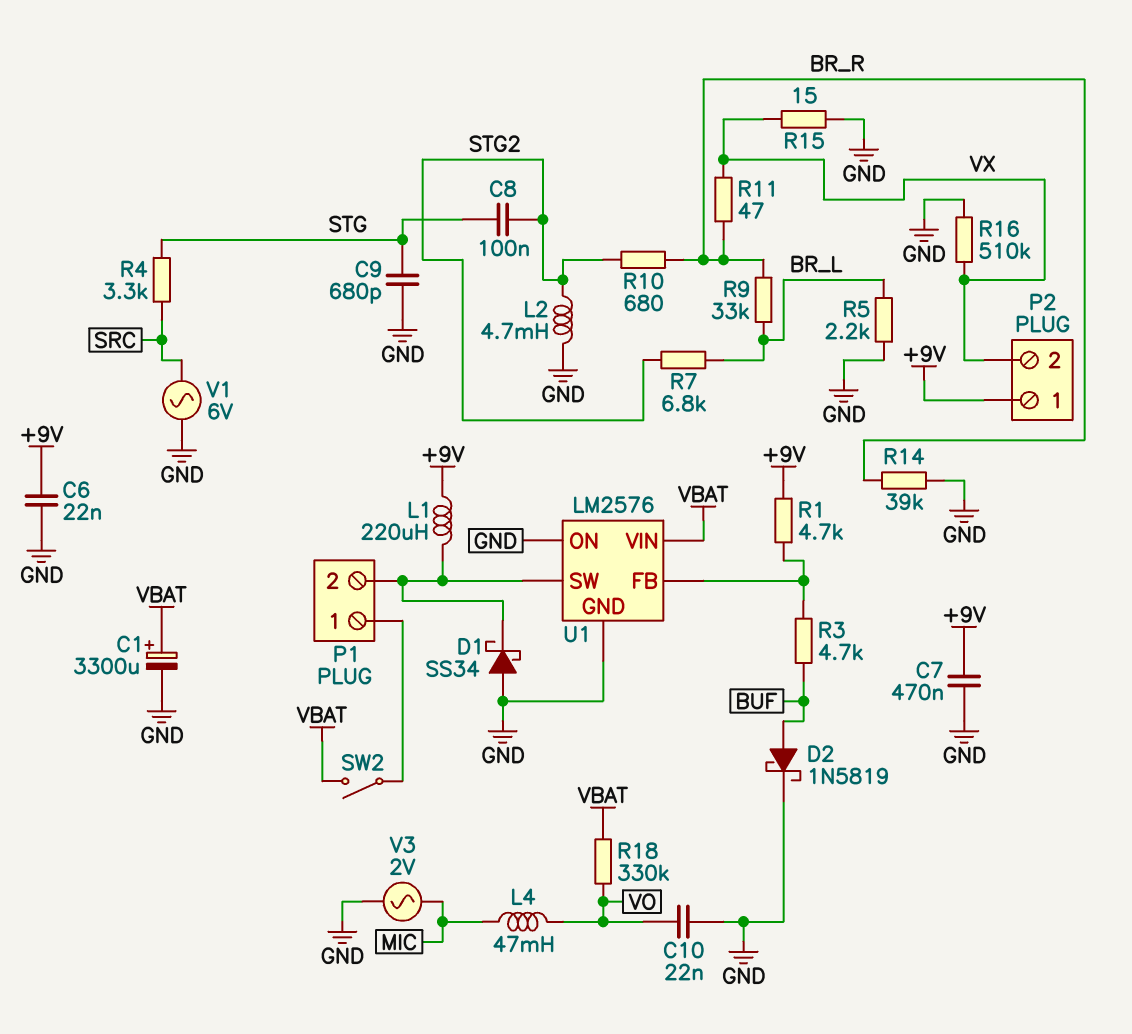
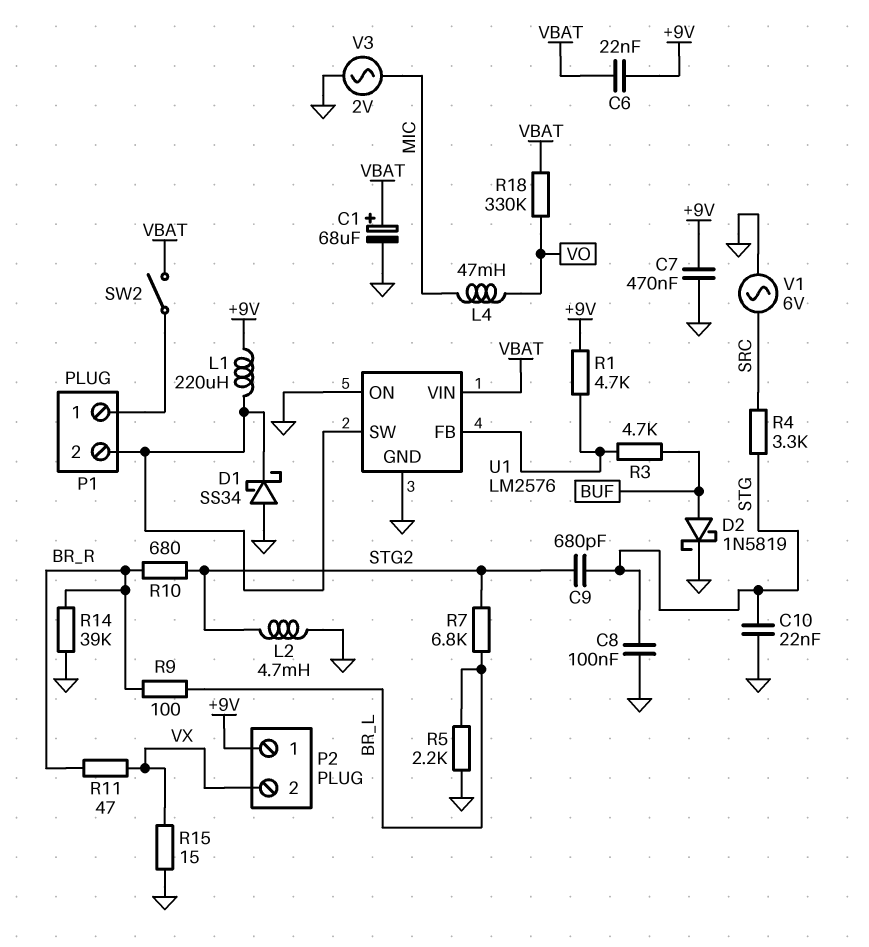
C1: 3300uF (plus VBAT, minus GND) -> 68uF (plus VBAT, minus GND)
C6: 22nF (+9V, GND) -> 22nF (+9V, VBAT)
C8: 100nF (STG, STG2) -> 100nF (GND, STG)
C9: 680pF (GND, STG) -> 680pF (STG, STG2)
C10: 22nF (GND, VO) -> 22nF (GND, STG)
R9: 33k (BR_L, BR_R) -> 100 (BR_L, BR_R)
R16: 510k (GND, VX) -> none

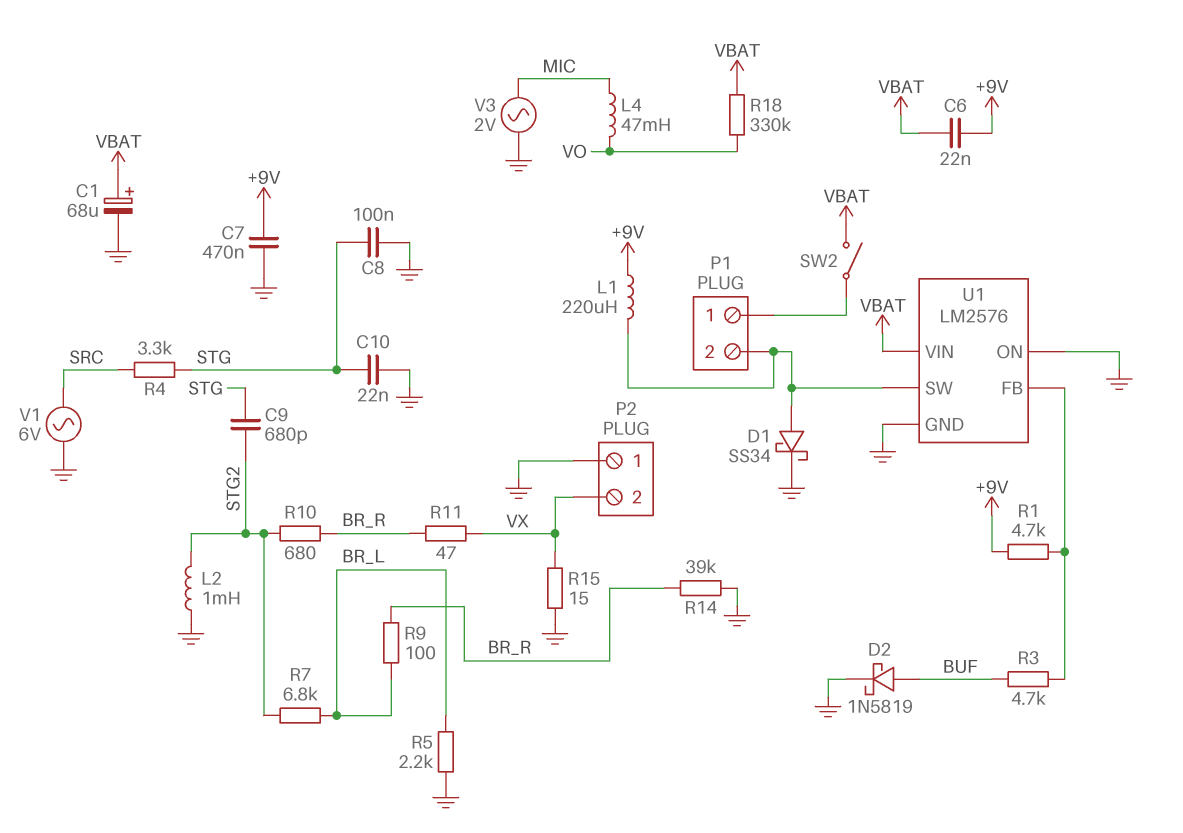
D1: schottky SS34 (A GND, K P1/2) -> schottky SS34 (A P1/2, K GND)
L2: 4.7mH (GND, STG2) -> 1mH (GND, STG2)
P2 pin 1: +9V -> GND

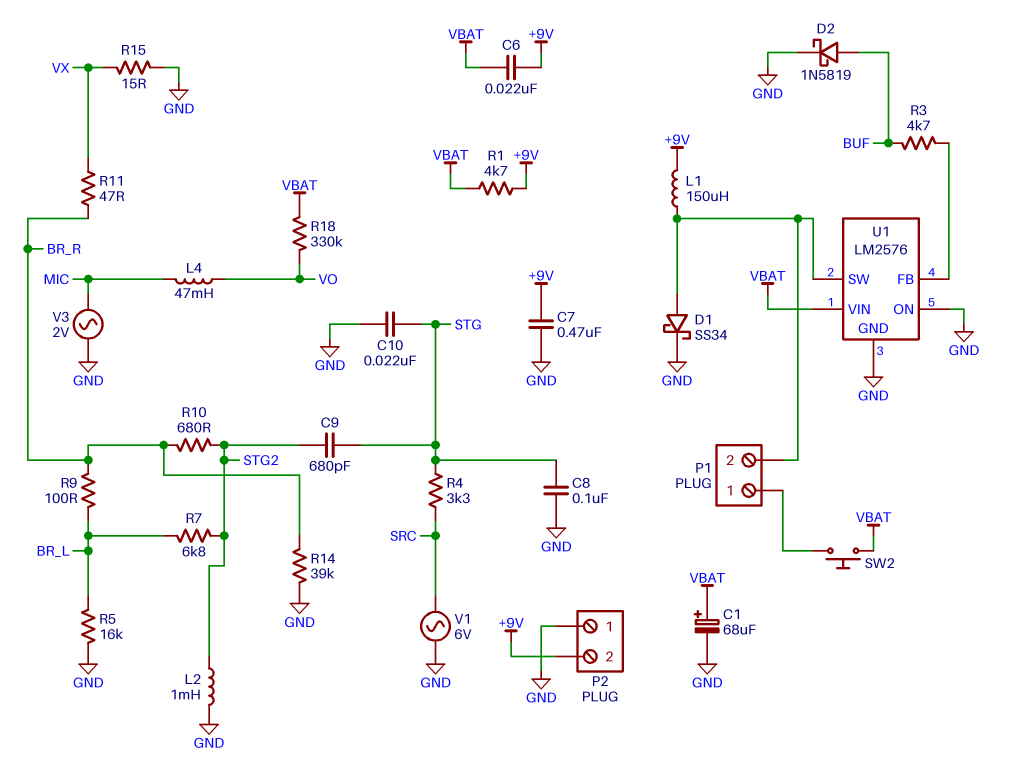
L1: 220uH (+9V, P1/2) -> 150uH (+9V, P1/2)
P2 pin 2: VX -> +9V
R1: 4.7k (+9V, U1/FB) -> 4.7k (+9V, VBAT)
R5: 2.2k (BR_L, GND) -> 16k (BR_L, GND)
SW2: switch (P1/1, VBAT) -> button (P1/1, VBAT)

